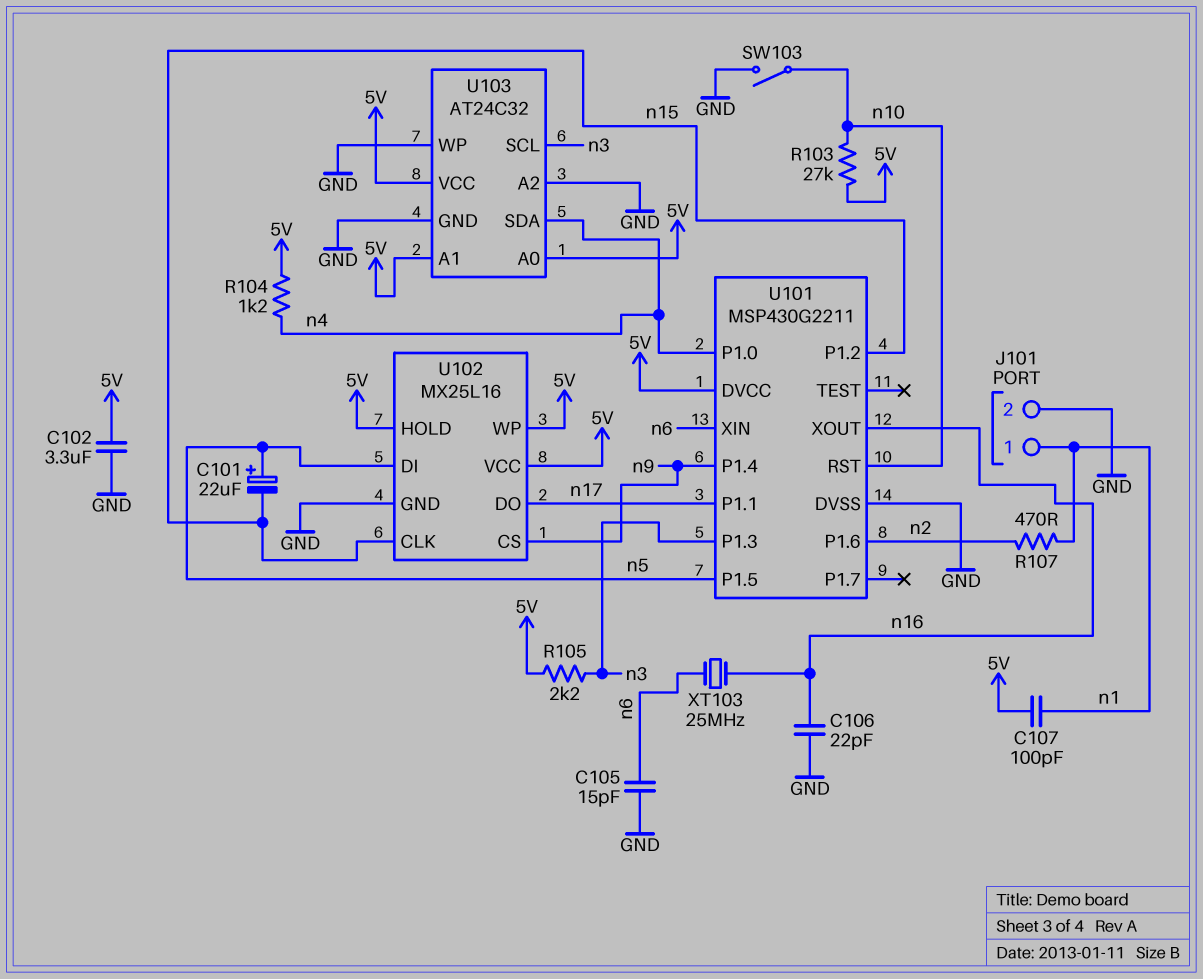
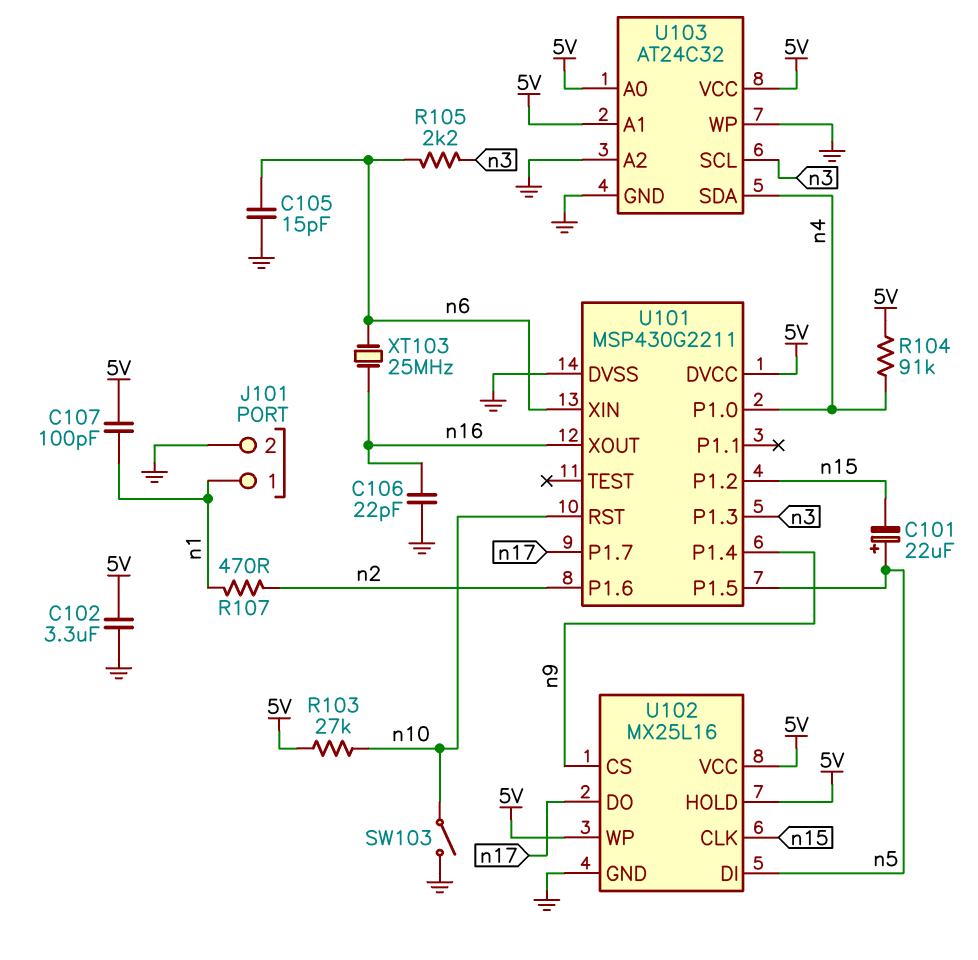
R104: 1.2k (5V, n4) -> 91k (5V, n4)
R105: 2.2k (5V, n3) -> 2.2k (n3, n6)
U101 pin P1.1: n17 -> none
U101 pin P1.7: none -> n17

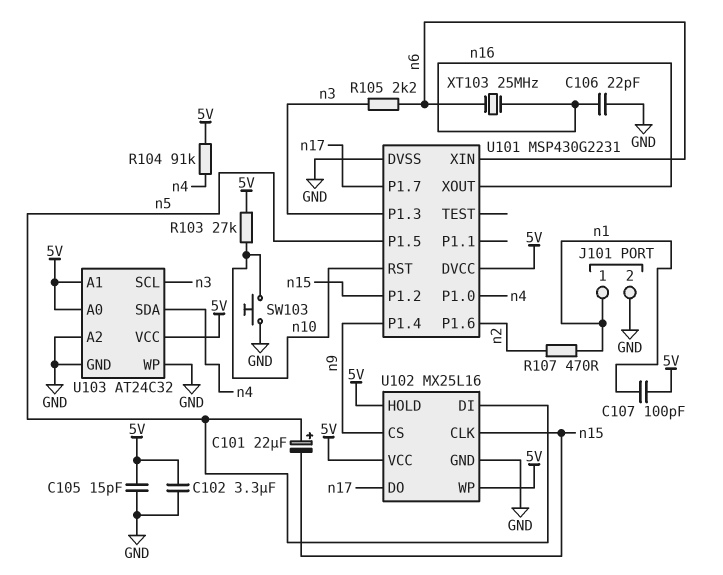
C105: 15pF (GND, n6) -> 15pF (5V, GND)
SW103: switch (GND, n10) -> button (GND, n10)
U101: MSP430G2211 -> MSP430G2231

